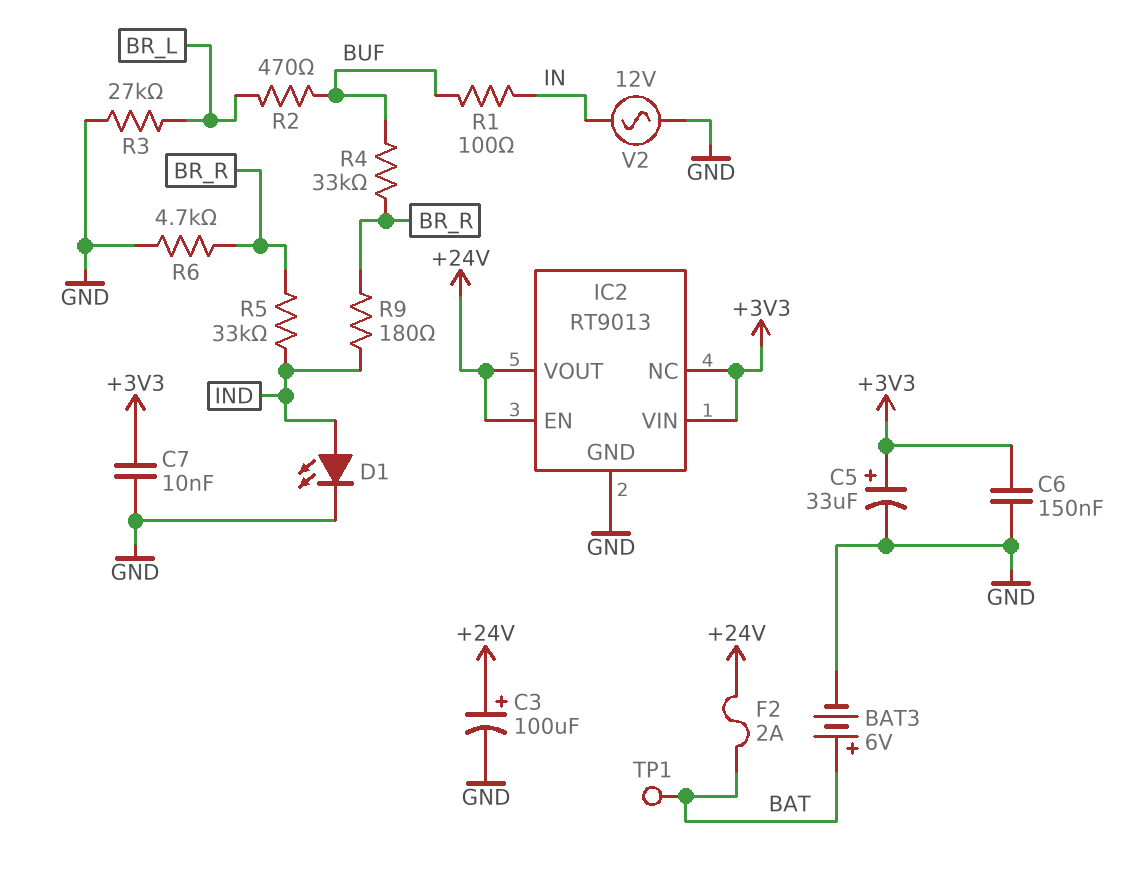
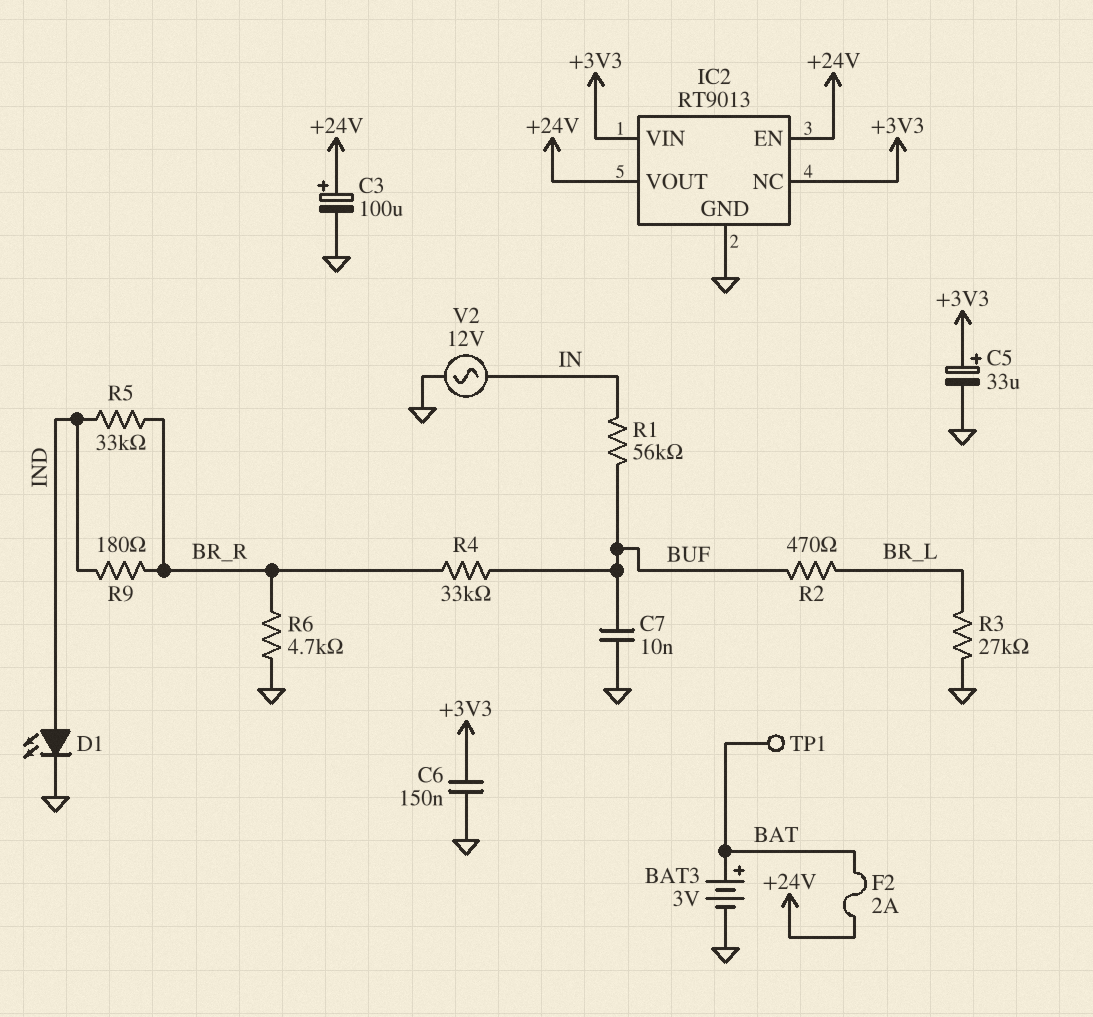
BAT3: 6V (plus BAT, minus GND) -> 3V (plus BAT, minus GND)
C7: 10nF (+3V3, GND) -> 10nF (BUF, GND)
R1: 100 (BUF, IN) -> 56k (BUF, IN)

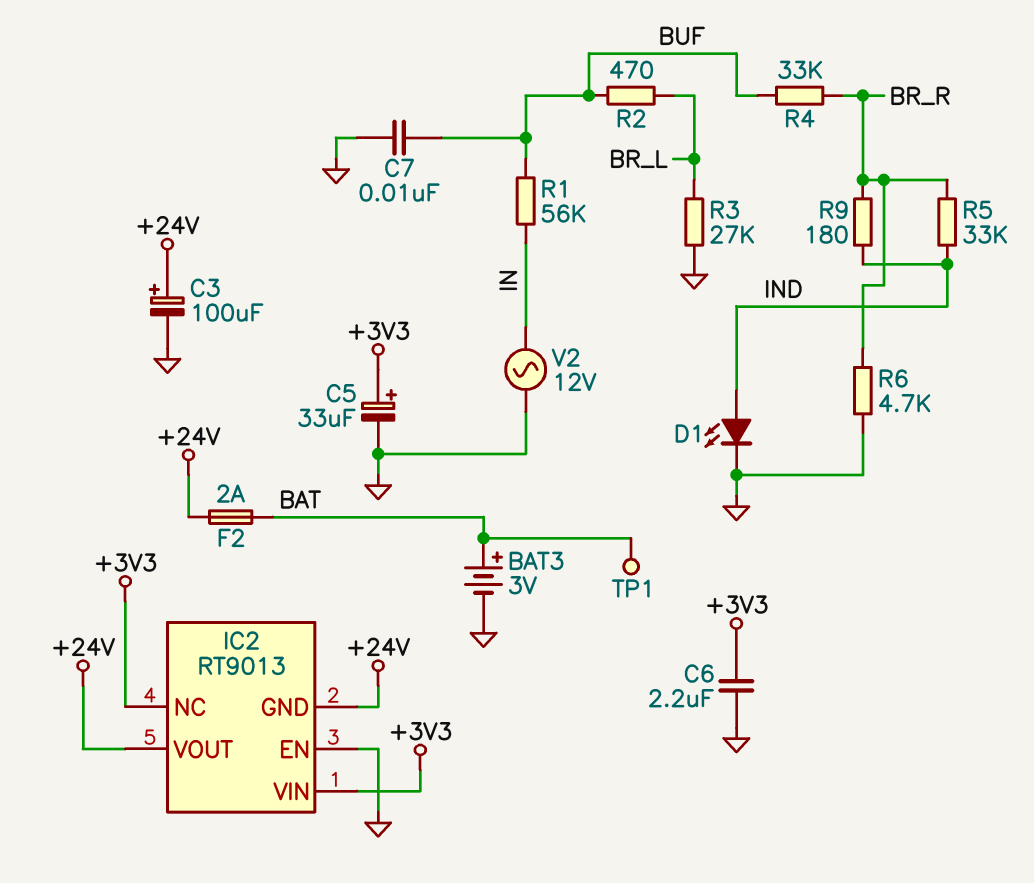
C6: 150nF (+3V3, GND) -> 2.2uF (+3V3, GND)
IC2 pin EN: +24V -> GND
IC2 pin GND: GND -> +24V

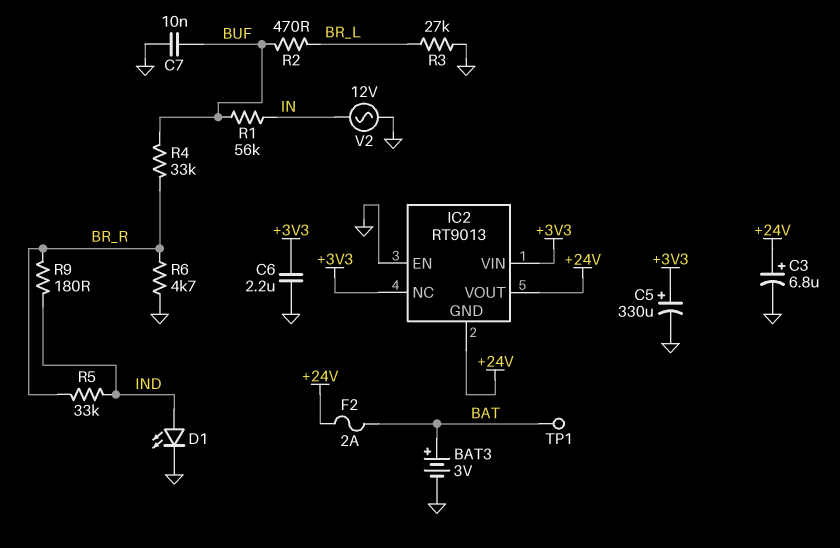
C3: 100uF (plus +24V, minus GND) -> 6.8uF (plus +24V, minus GND)
C5: 33uF (plus +3V3, minus GND) -> 330uF (plus +3V3, minus GND)

